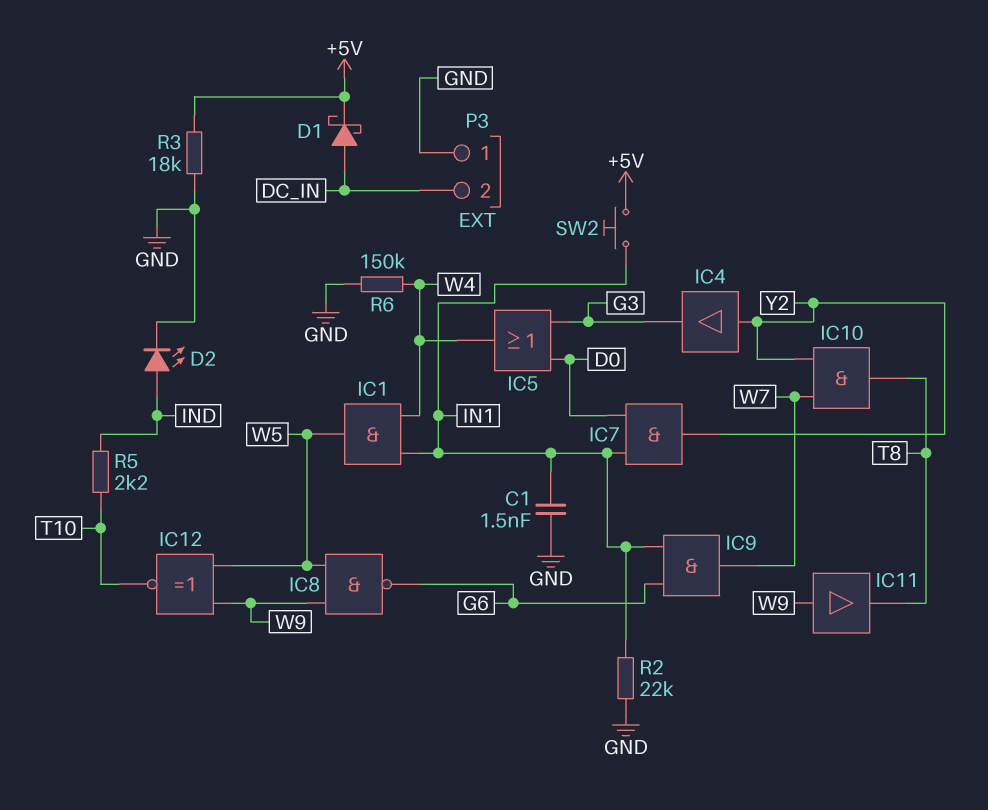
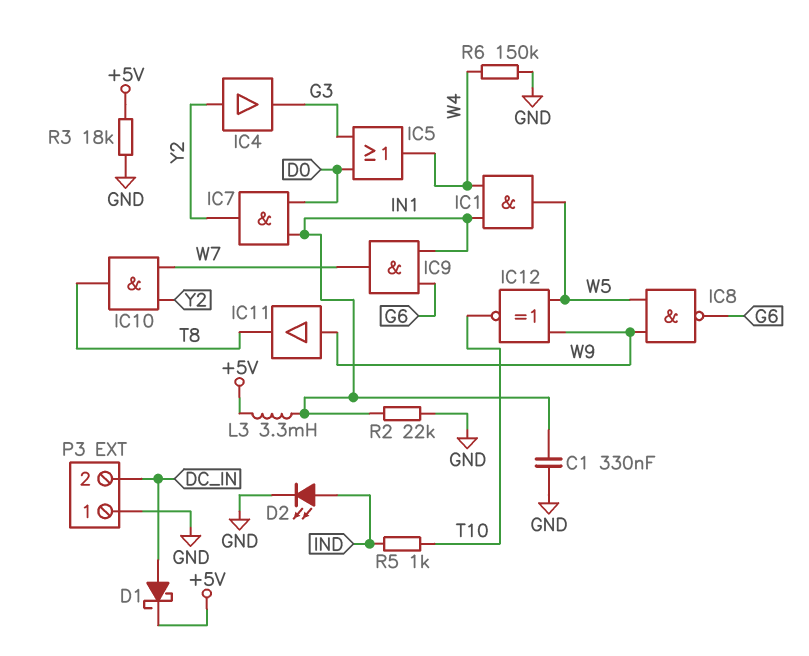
C1: 1.5nF (GND, IN1) -> 330nF (GND, IN1)
L3: none -> 3.3mH (+5V, IN1)
R5: 2.2k (IND, T10) -> 1k (IND, T10)
SW2: button (+5V, IN1) -> none

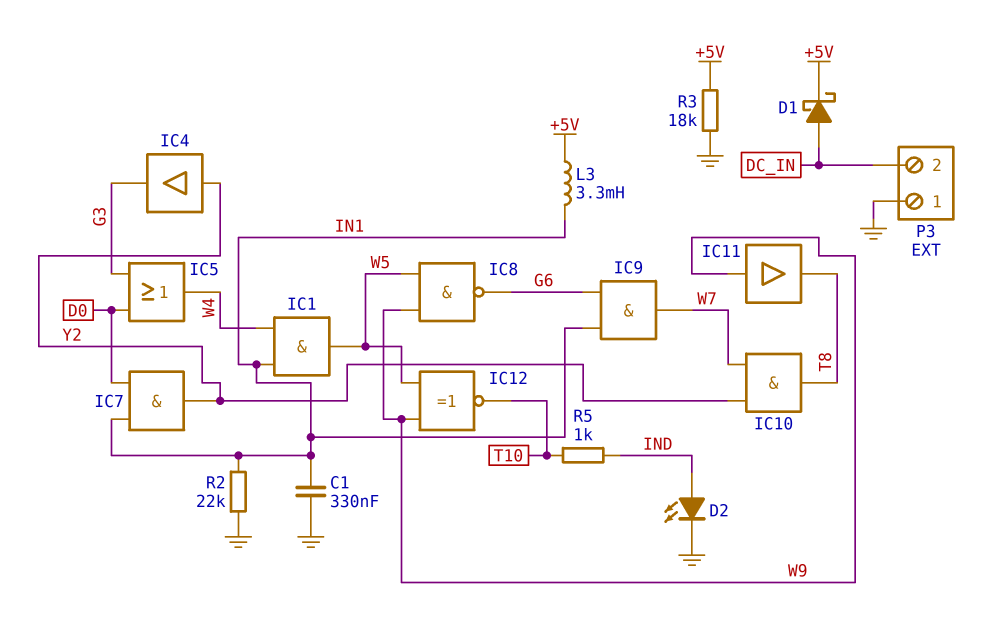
R6: 150k (GND, W4) -> none

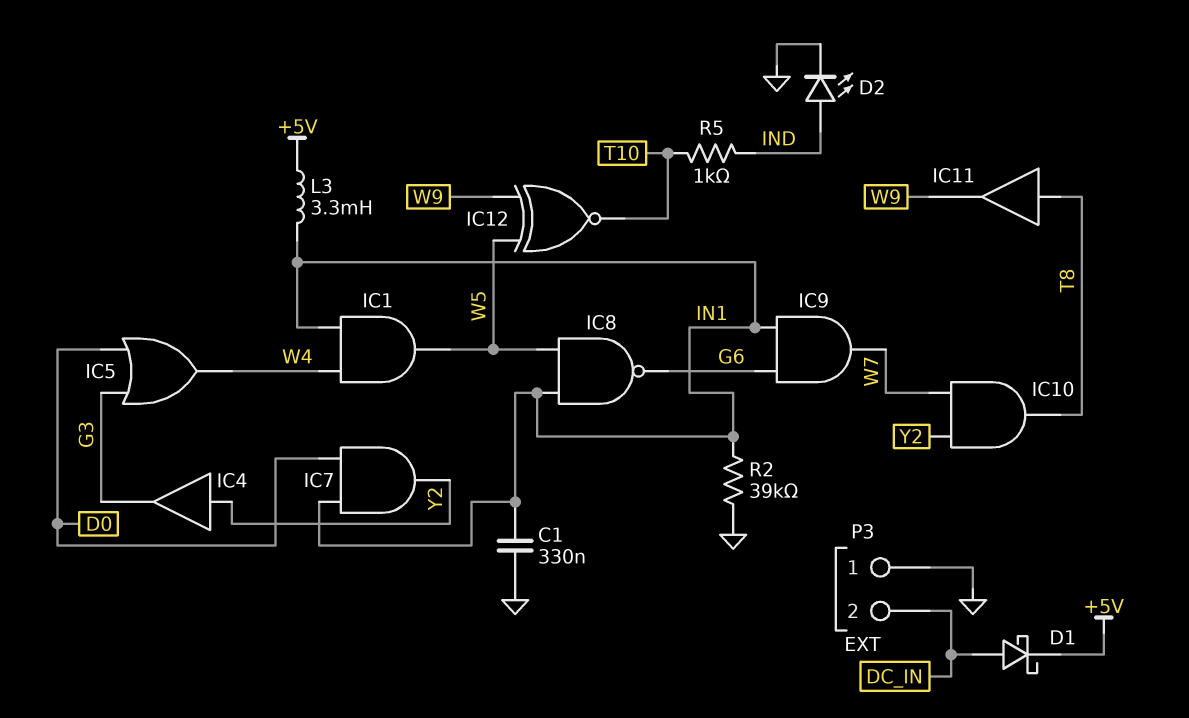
IC8: NAND (in W5, in W9, out G6) -> NAND (in IN1, in W5, out G6)
IC11: buffer (in W9, out T8) -> buffer (in T8, out W9)
R2: 22k (GND, IN1) -> 39k (GND, IN1)
R3: 18k (+5V, GND) -> none

